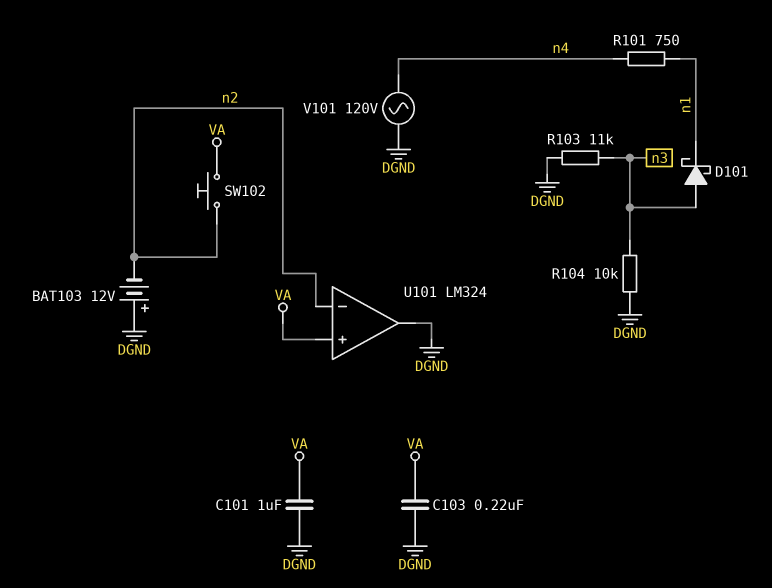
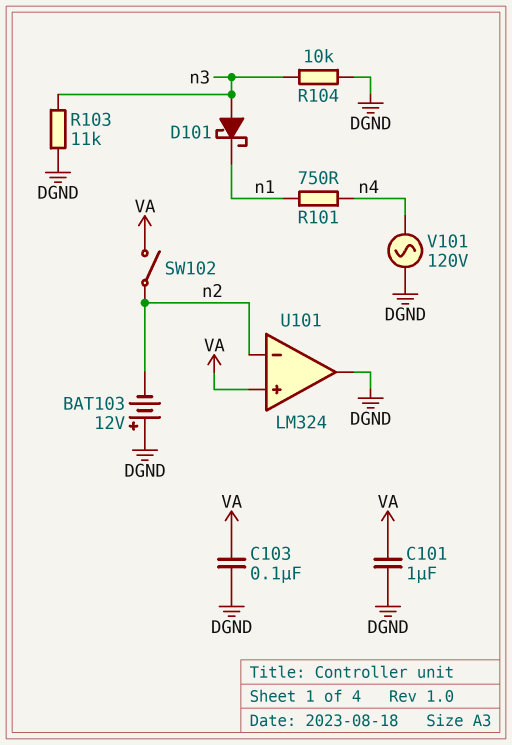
C103: 220nF (DGND, VA) -> 100nF (DGND, VA)
SW102: button (VA, n2) -> switch (VA, n2)

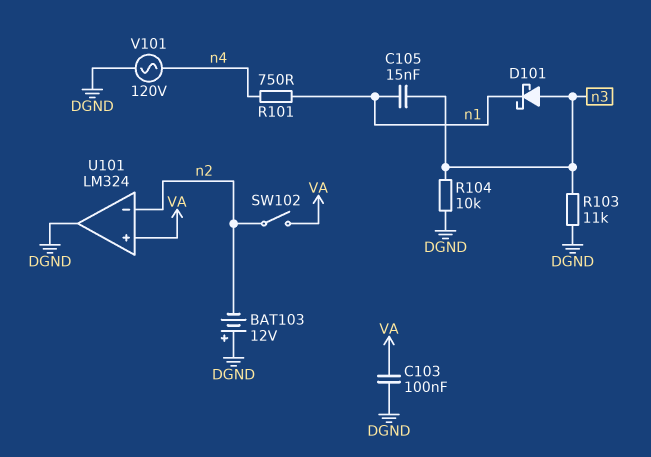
C101: 1uF (DGND, VA) -> none
C105: none -> 15nF (n1, n3)

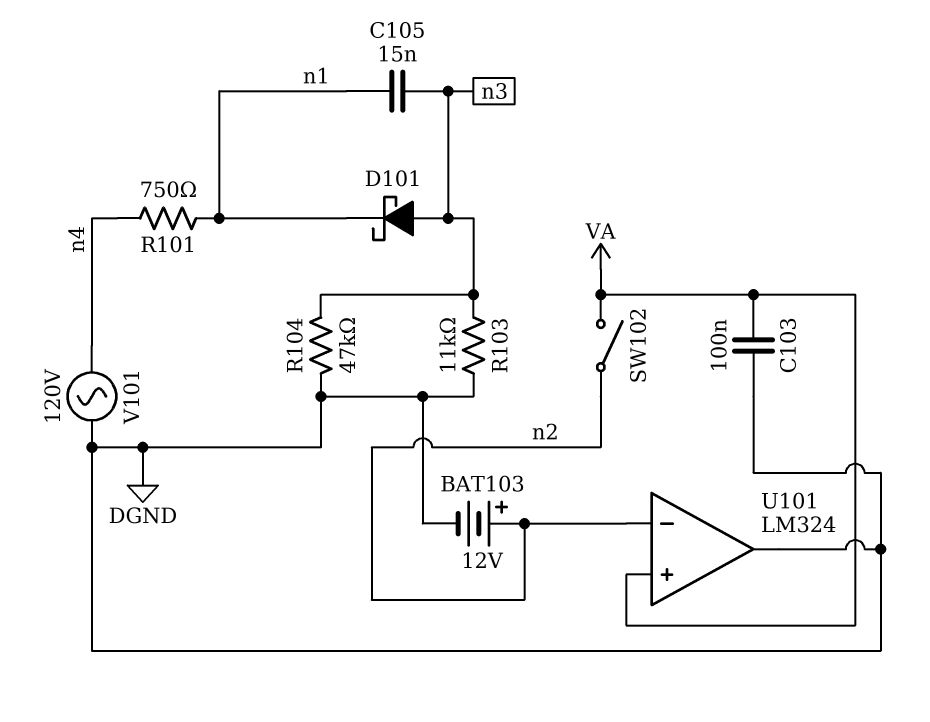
BAT103: 12V (plus DGND, minus n2) -> 12V (plus n2, minus DGND)
R104: 10k (DGND, n3) -> 47k (DGND, n3)

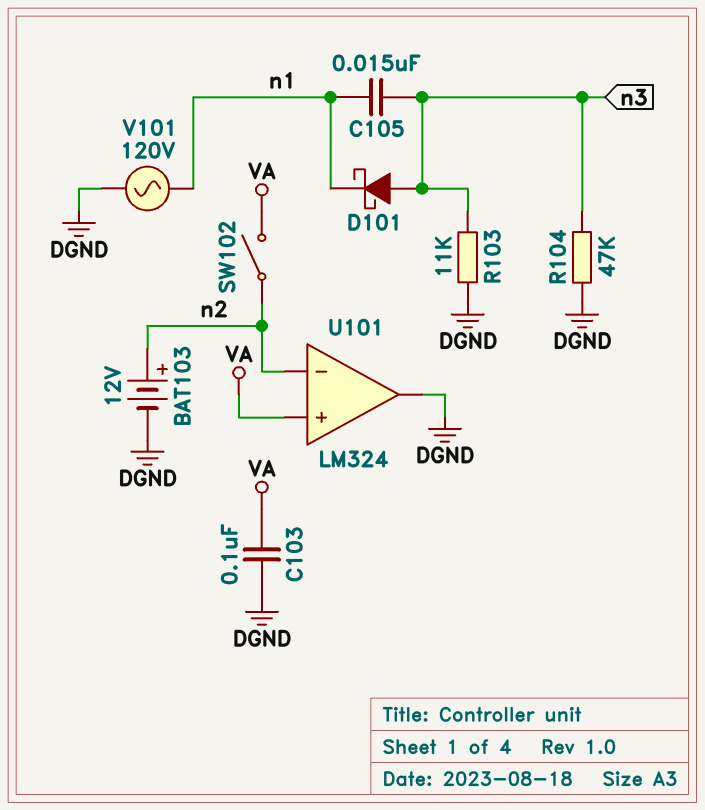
R101: 750 (n1, n4) -> none
V101: AC 120V (DGND, n4) -> AC 120V (DGND, n1)

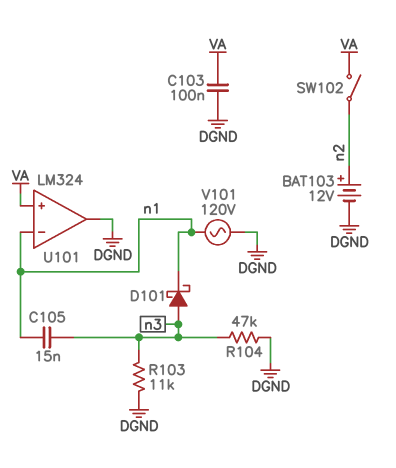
U101 pin in-: n2 -> n1

